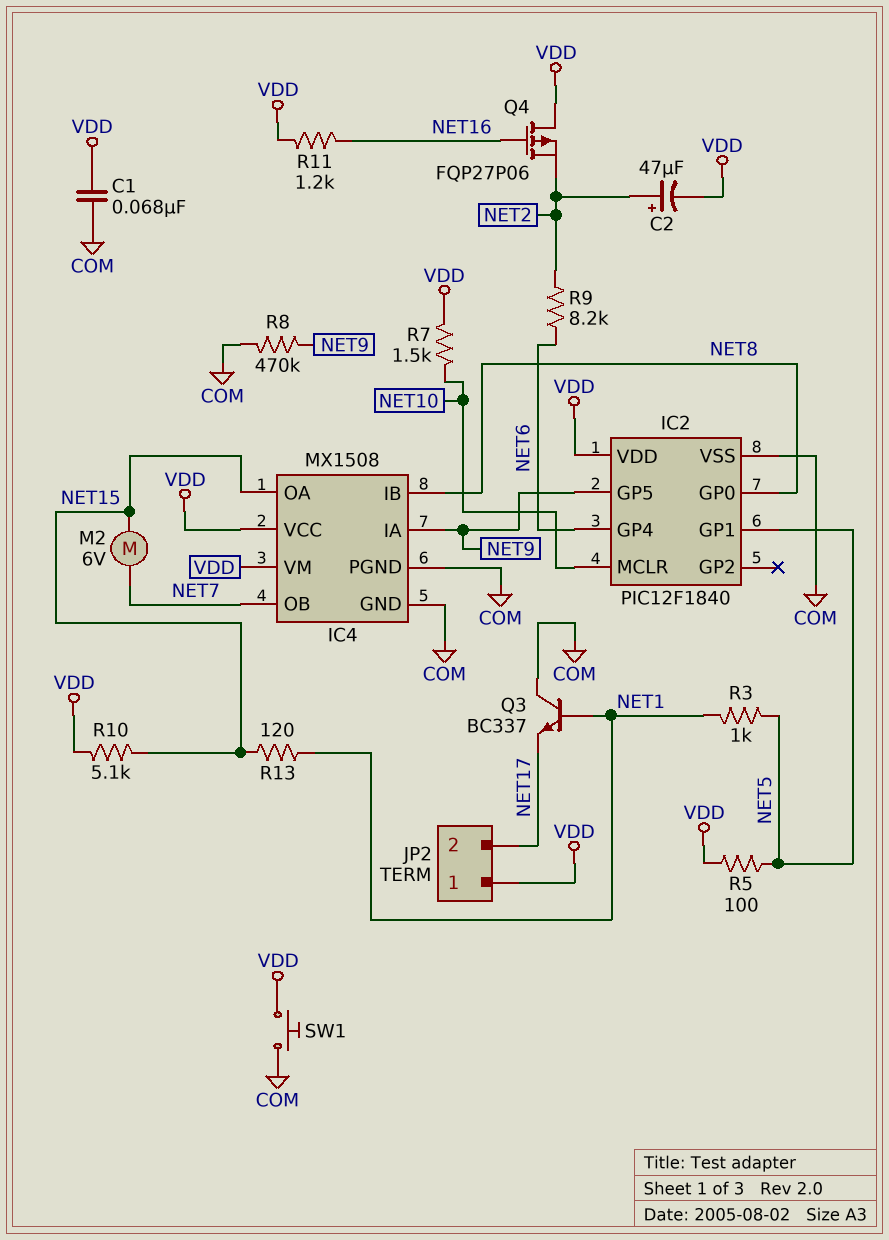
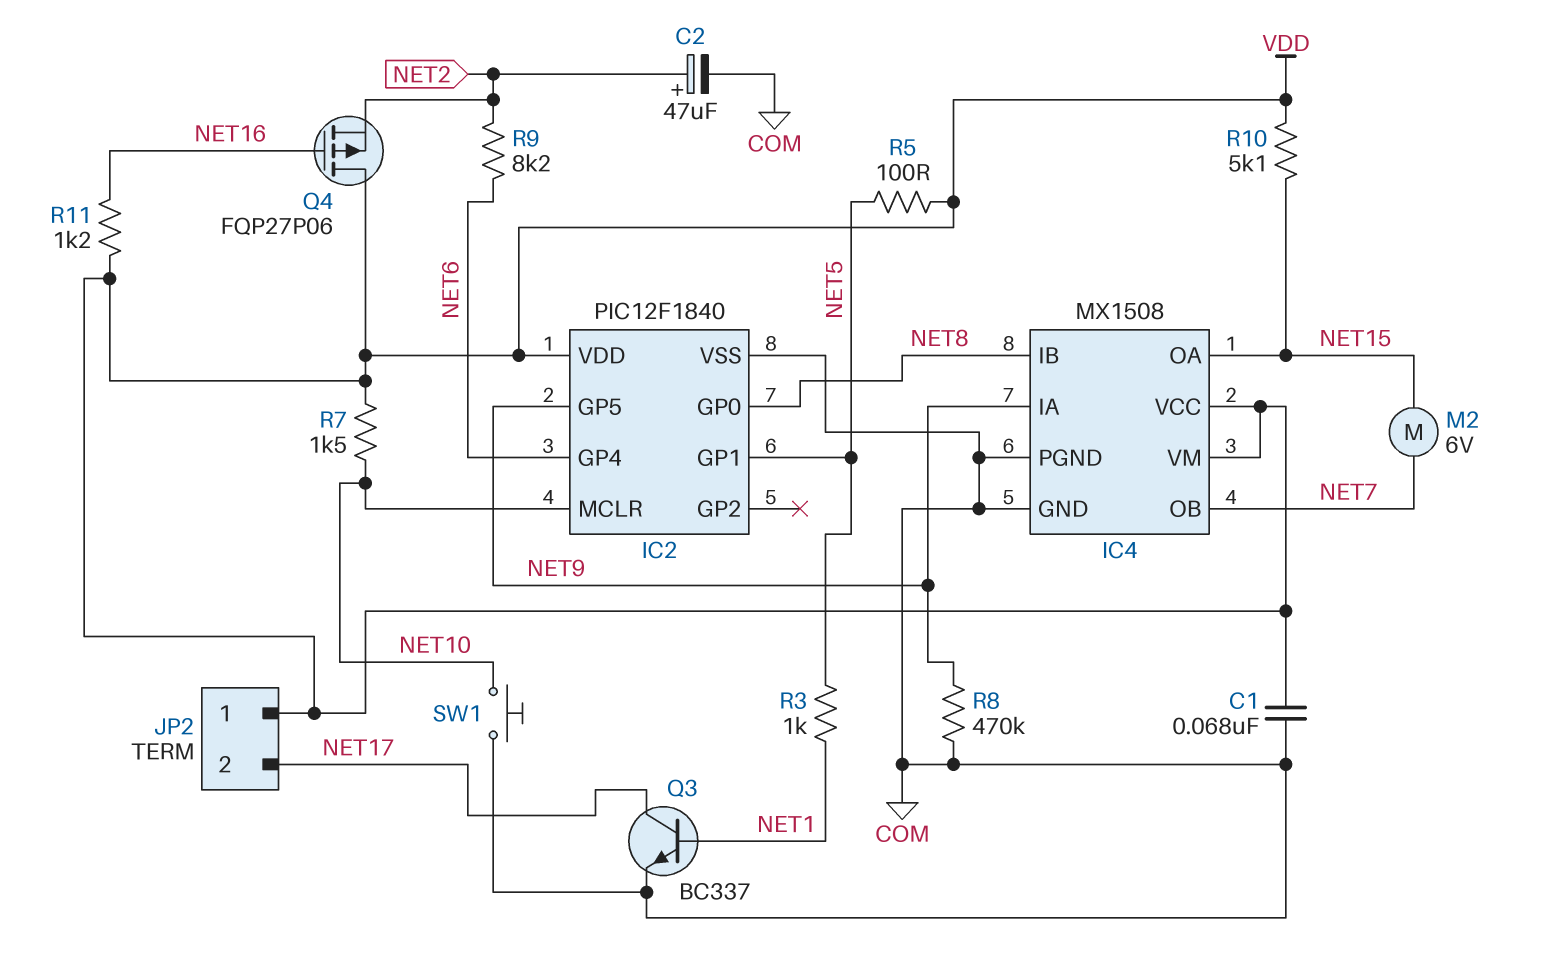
C2: 47uF (plus NET2, minus VDD) -> 47uF (plus NET2, minus COM)
Q3: NPN BC337 (B NET1, C COM, E NET17) -> NPN BC337 (B NET1, C NET17, E COM)
R13: 120 (NET1, NET15) -> none
SW1: button (COM, VDD) -> button (COM, NET10)

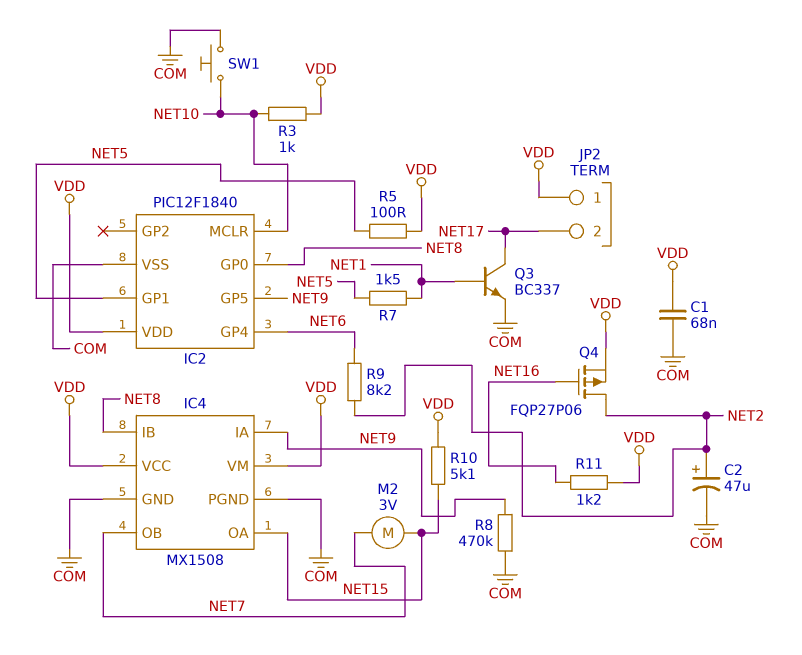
M2: motor 6V (NET7, NET15) -> motor 3V (NET7, NET15)
Q4: PMOS FQP27P06 (G NET16, D VDD, S NET2) -> PMOS FQP27P06 (G NET16, D NET2, S VDD)
R3: 1k (NET1, NET5) -> 1k (NET10, VDD)
R7: 1.5k (NET10, VDD) -> 1.5k (NET1, NET5)

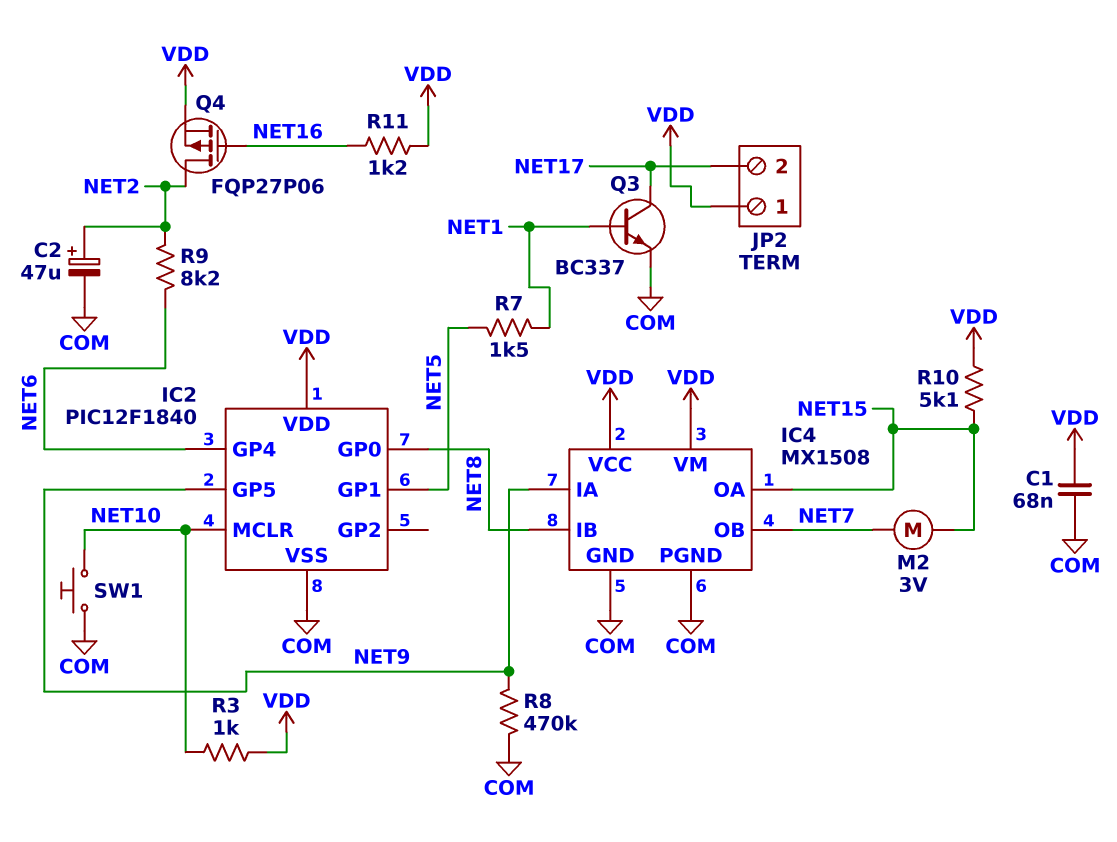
R5: 100 (NET5, VDD) -> none

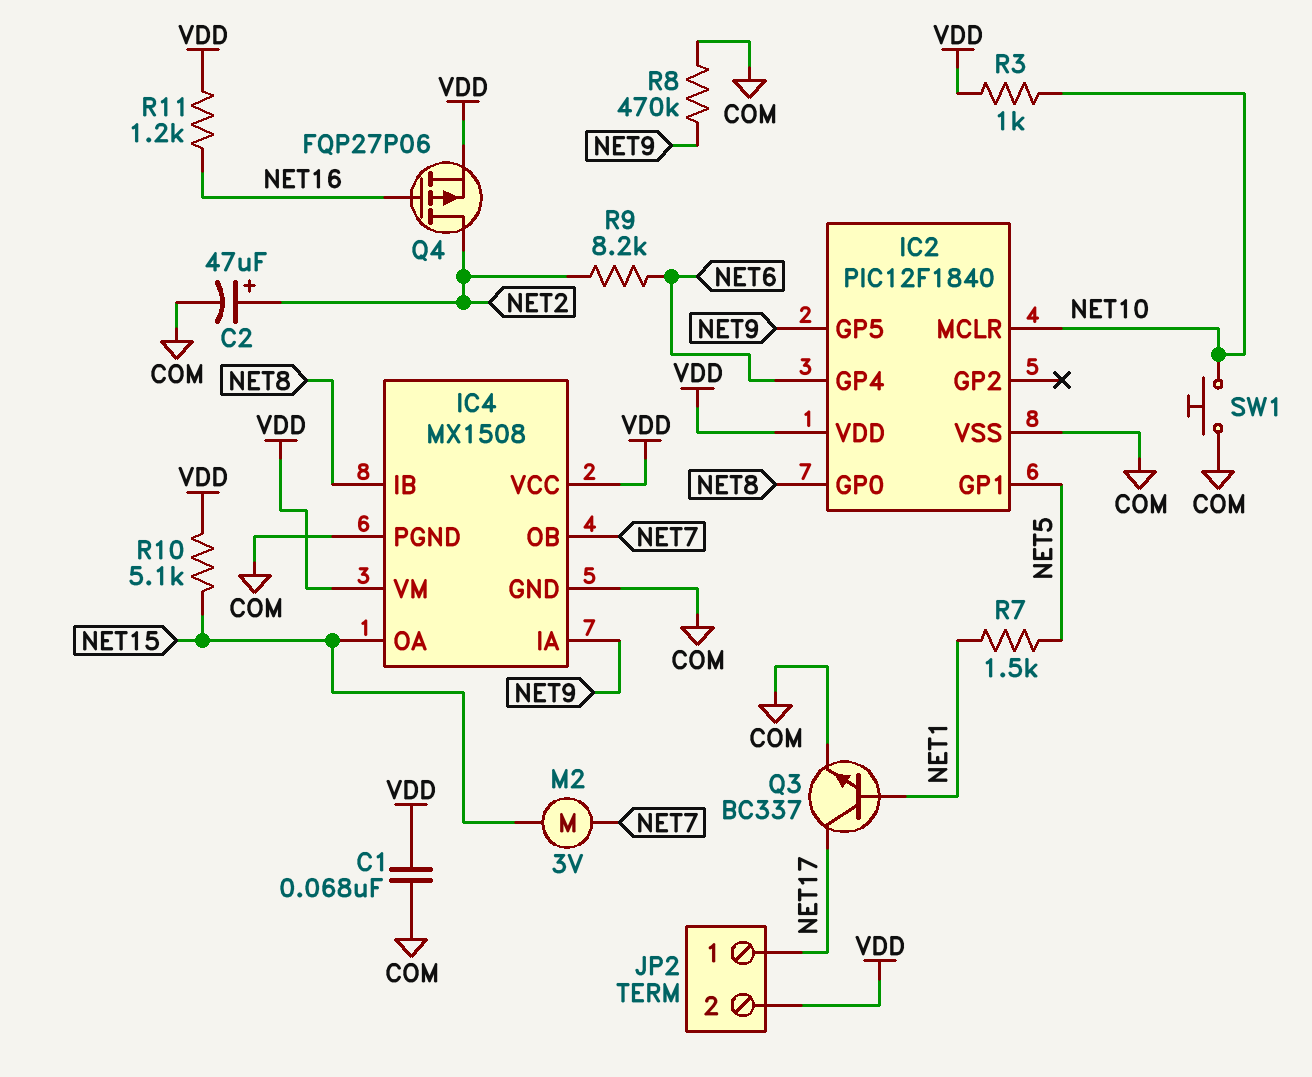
JP2 pin 1: VDD -> NET17
JP2 pin 2: NET17 -> VDD

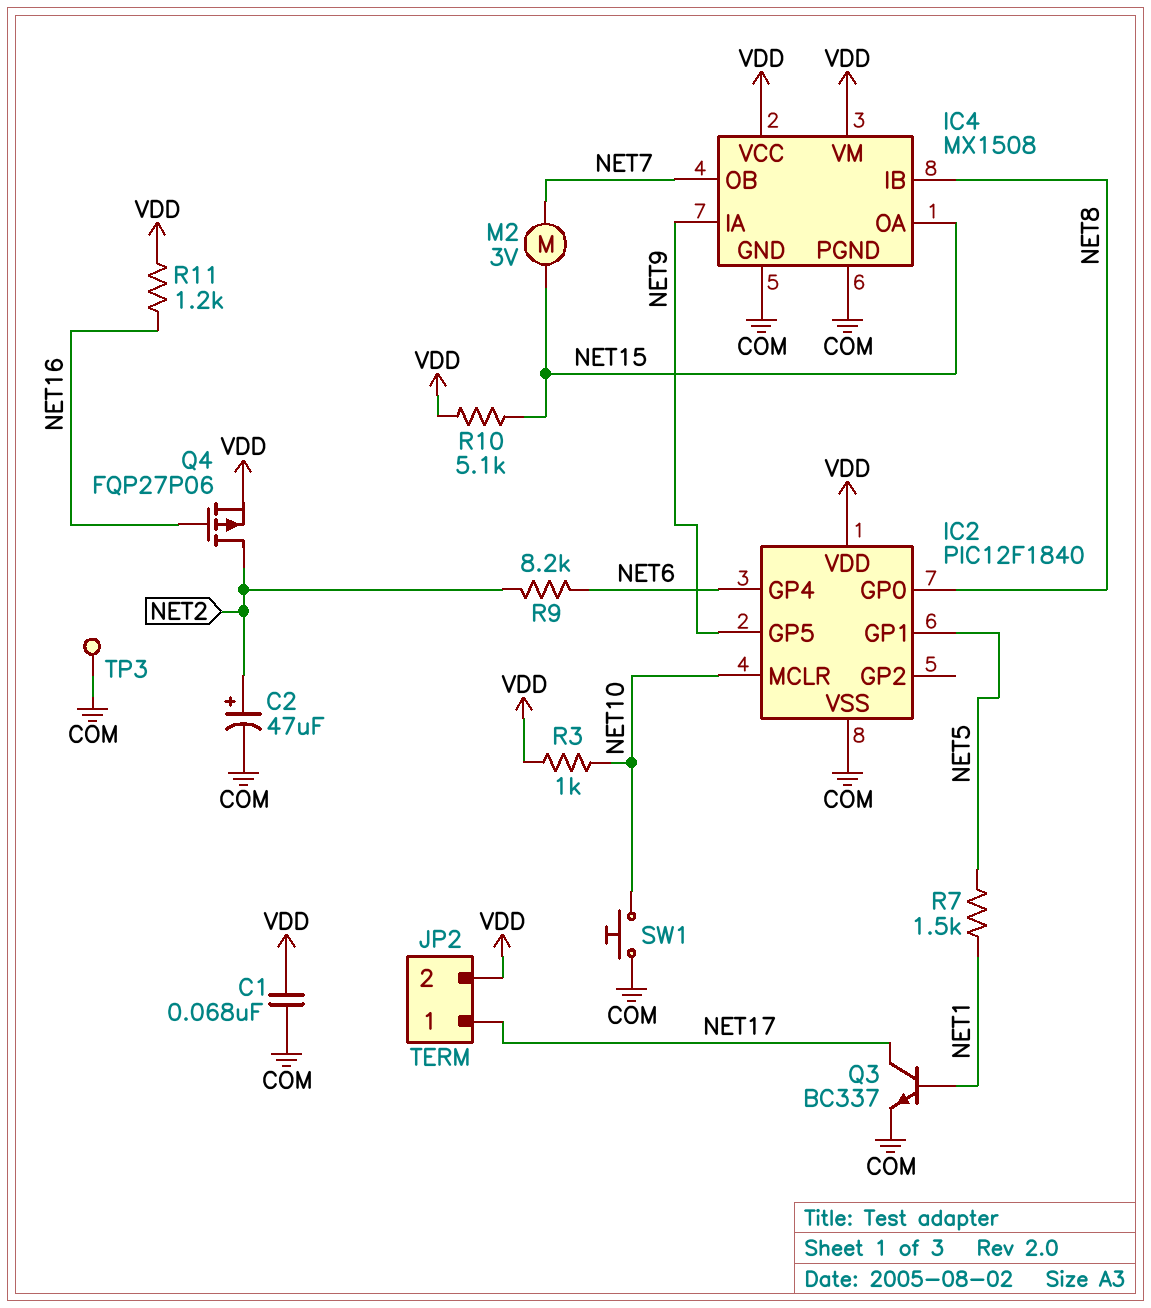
R8: 470k (COM, NET9) -> none
TP3: none -> test point (COM)

